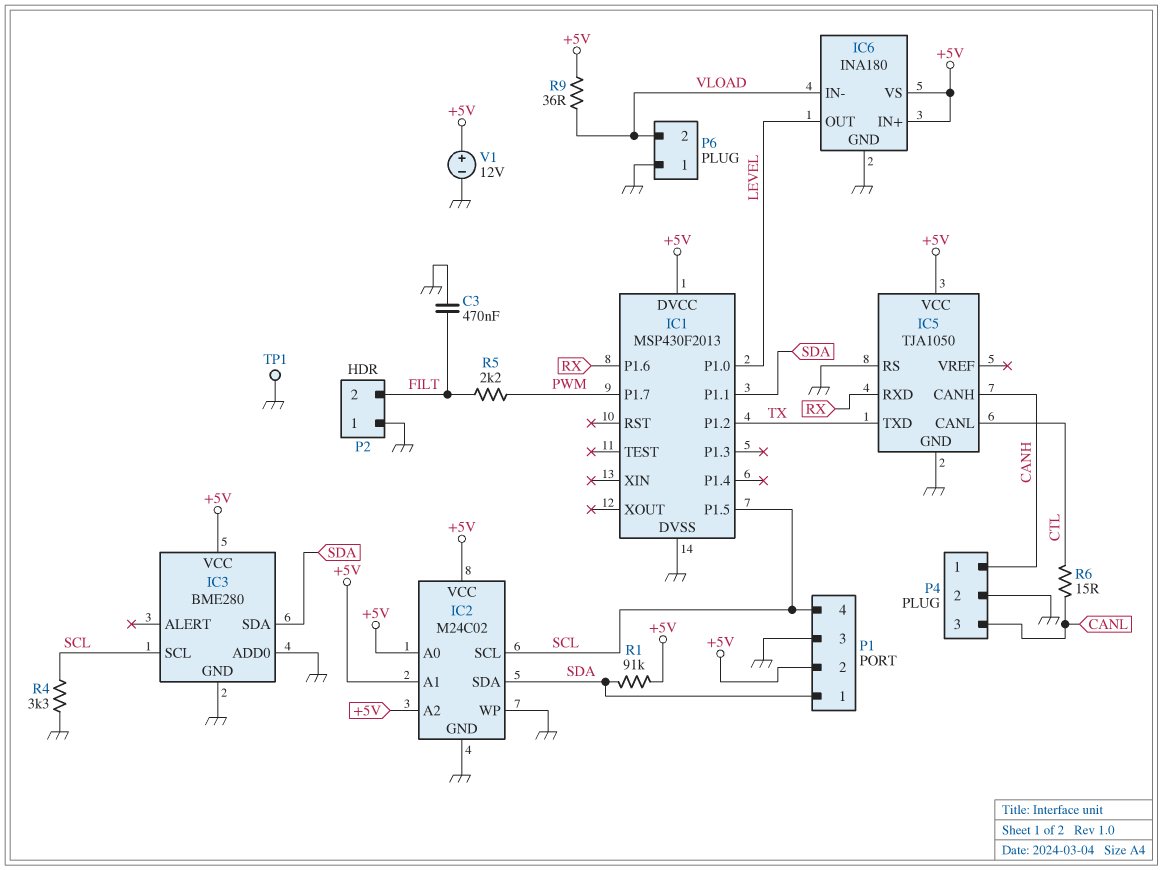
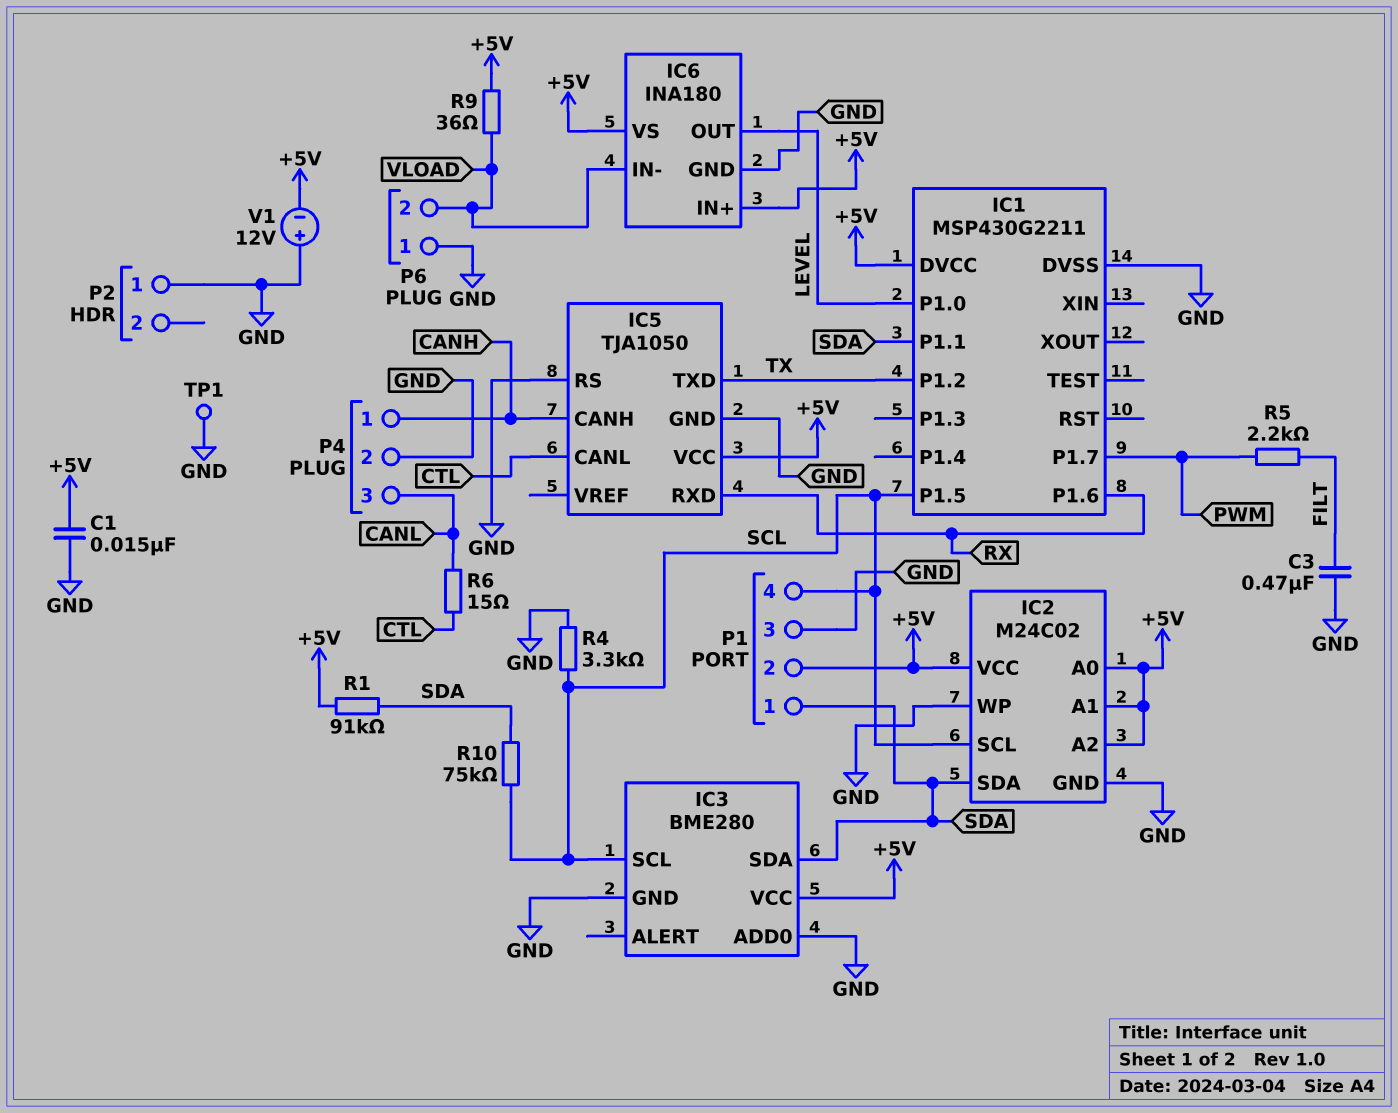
C1: none -> 15nF (+5V, GND)
IC1: MSP430F2013 -> MSP430G2211
P2 pin 2: FILT -> none
R10: none -> 75k (SCL, SDA)
V1: 12V (plus +5V, minus GND) -> 12V (plus GND, minus +5V)

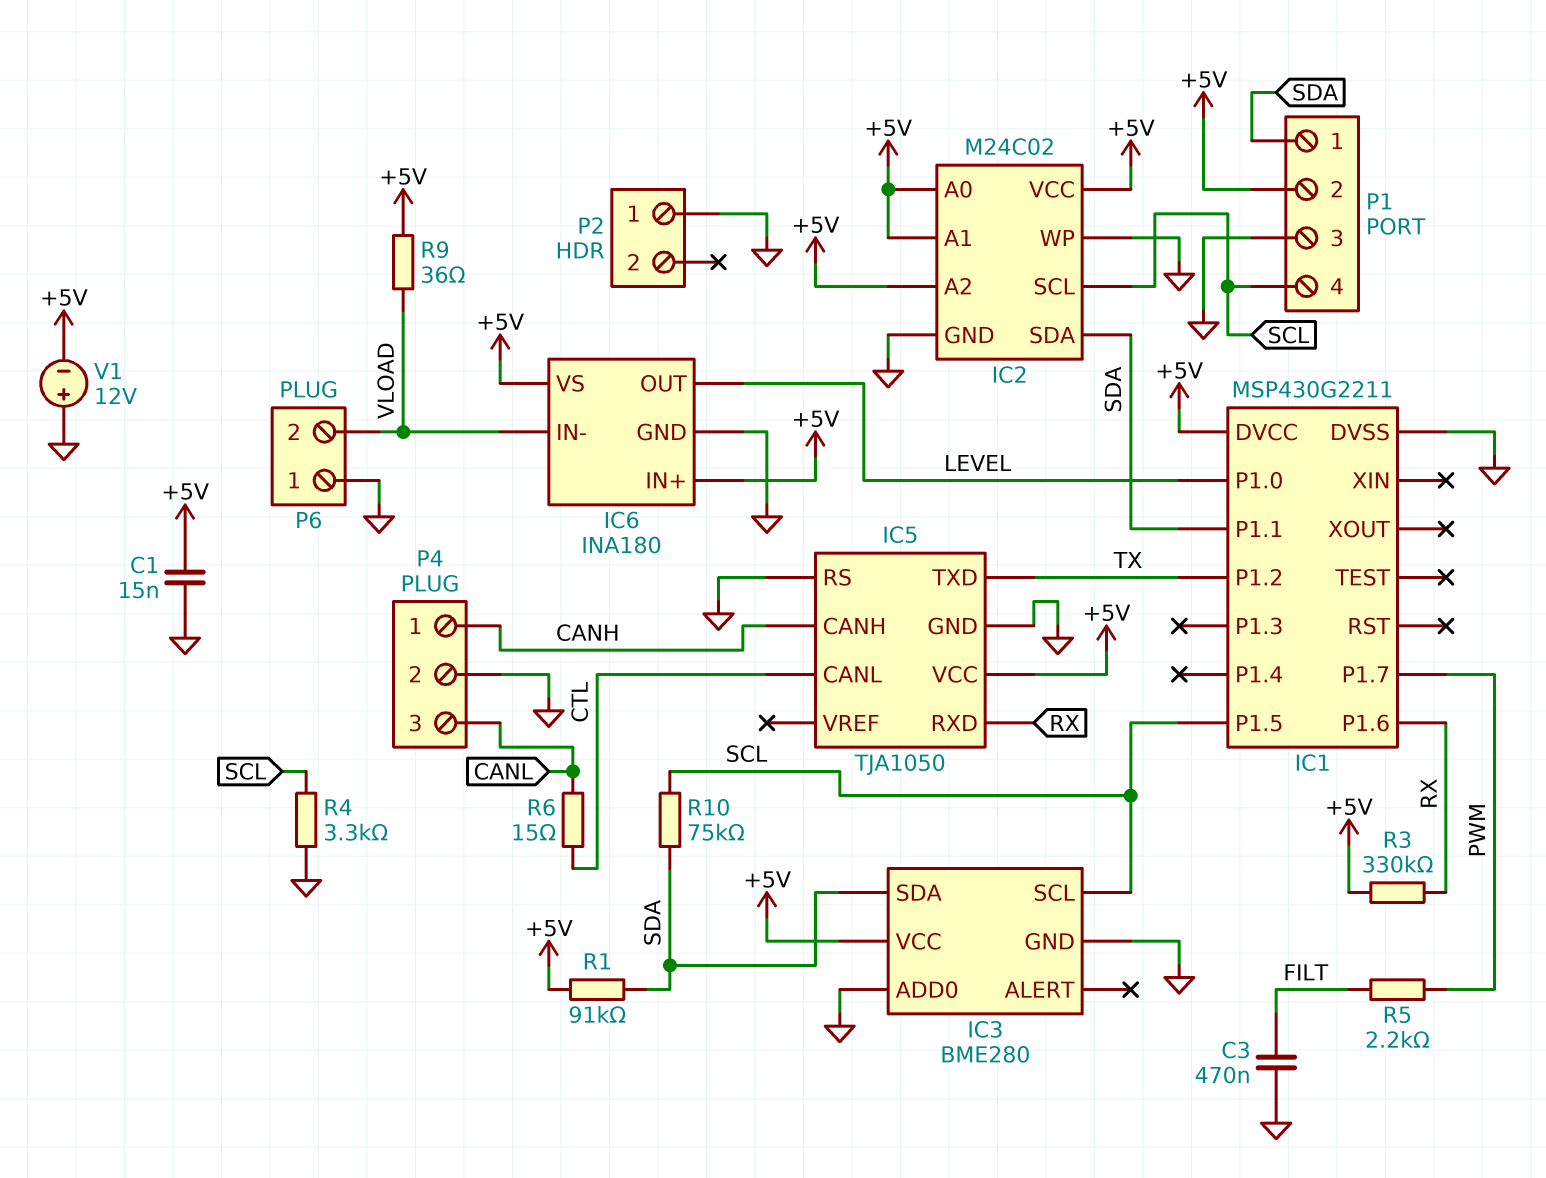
R3: none -> 330k (+5V, RX)
TP1: test point (GND) -> none

